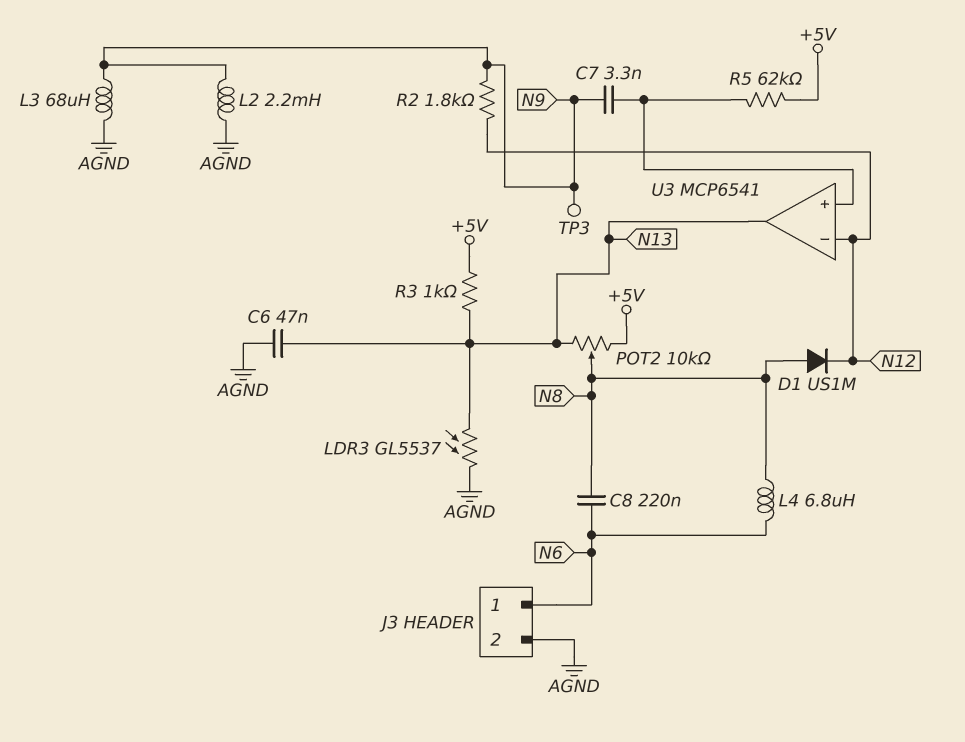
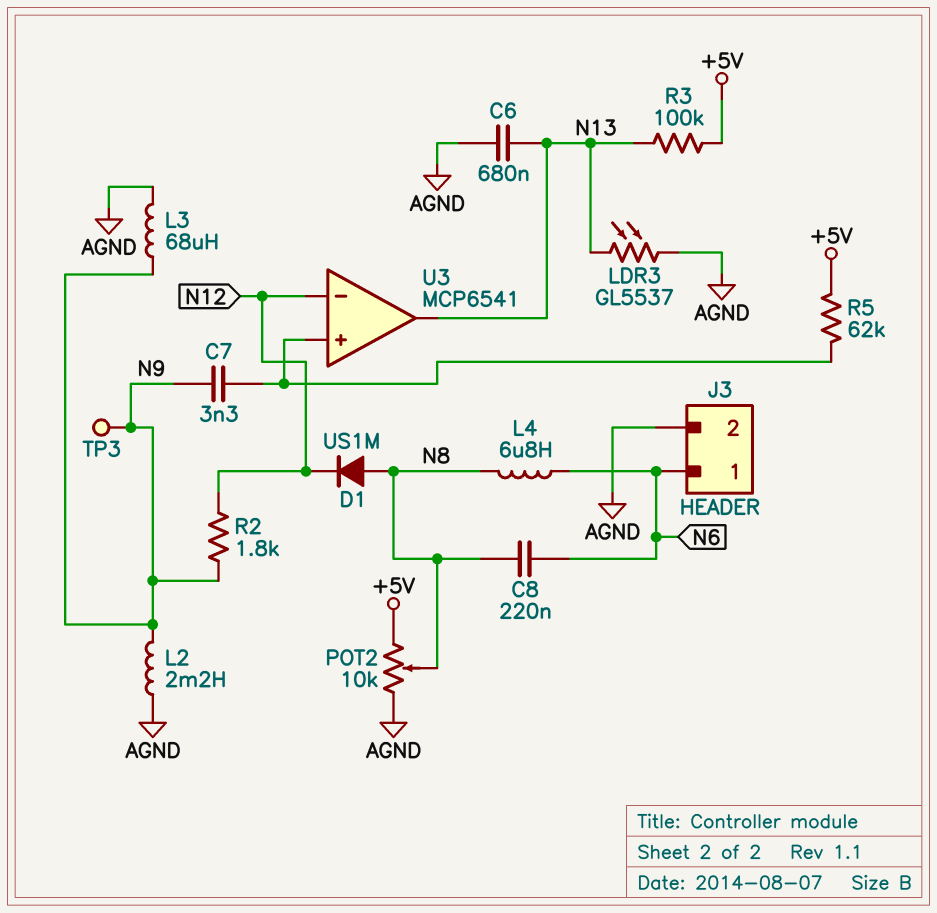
C6: 47nF (AGND, N13) -> 680nF (AGND, N13)
POT2: 10k (+5V, N13, wiper N8) -> 10k (+5V, AGND, wiper N8)
R3: 1k (+5V, N13) -> 100k (+5V, N13)

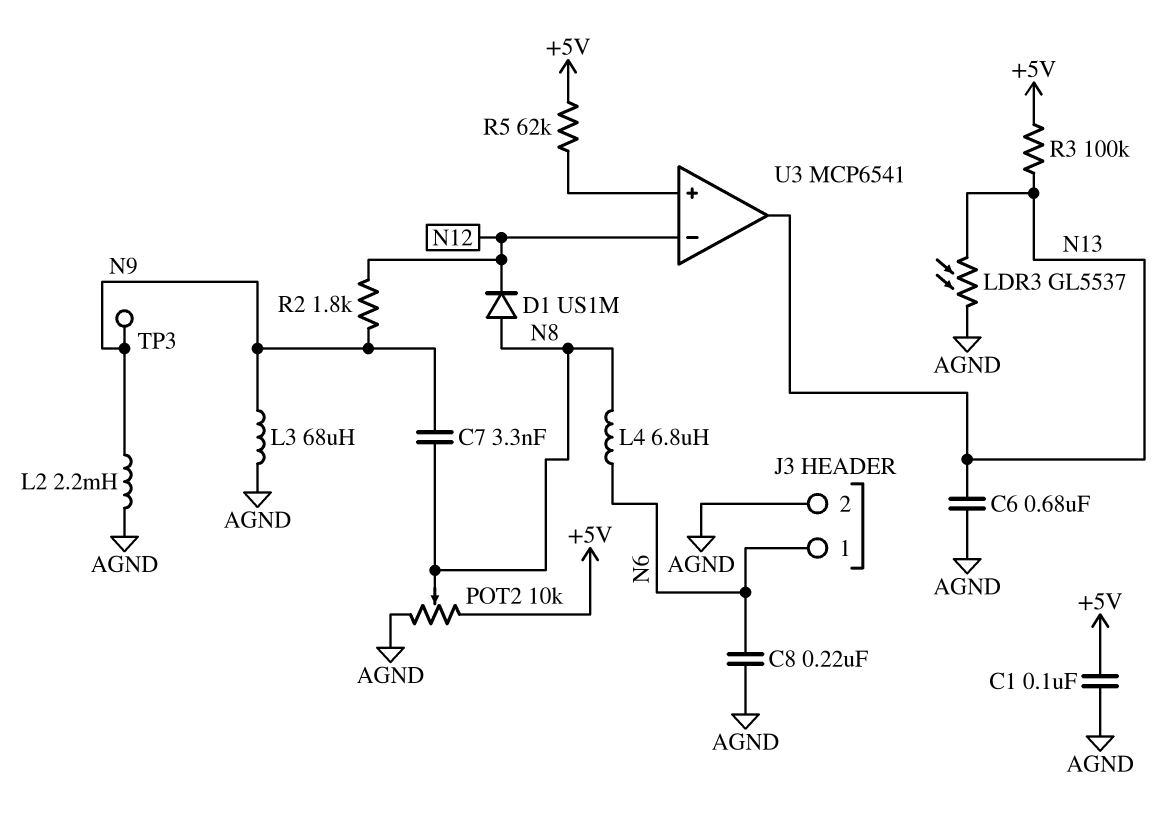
C1: none -> 100nF (+5V, AGND)
C7: 3.3nF (N9, U3/in+) -> 3.3nF (N8, N9)
C8: 220nF (N6, N8) -> 220nF (AGND, N6)

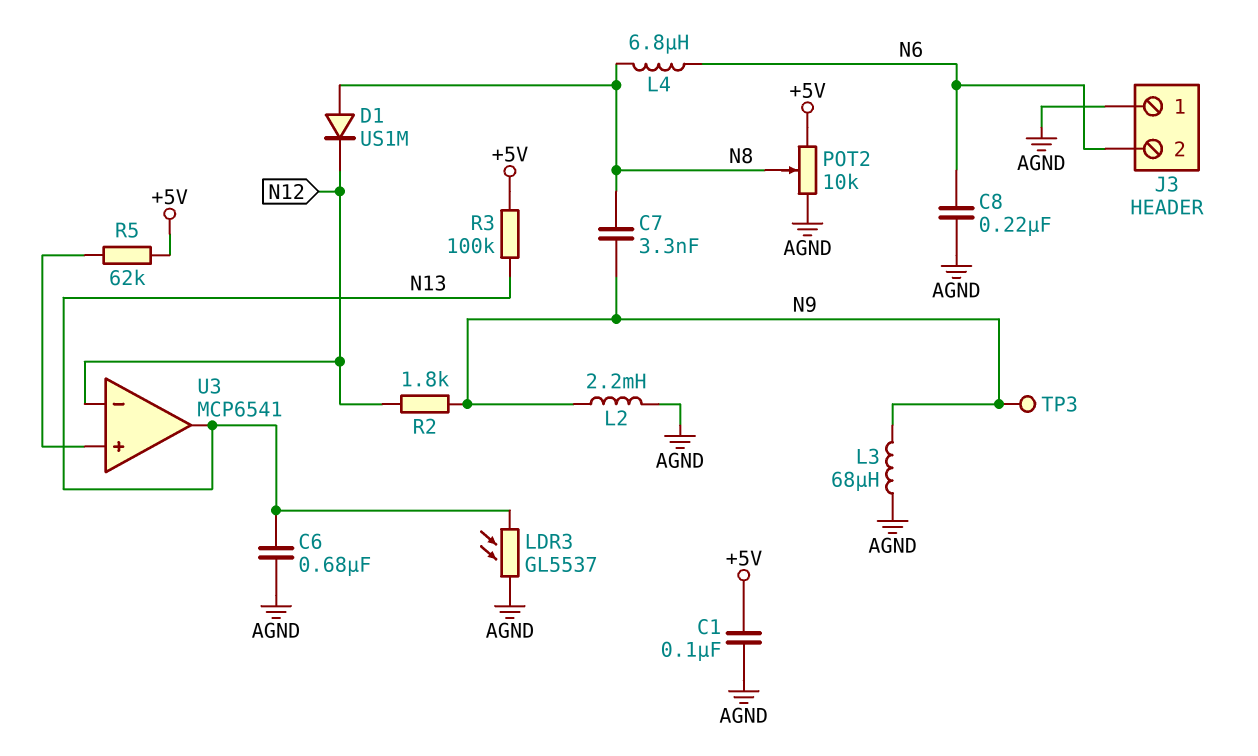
J3 pin 1: N6 -> AGND
J3 pin 2: AGND -> N6

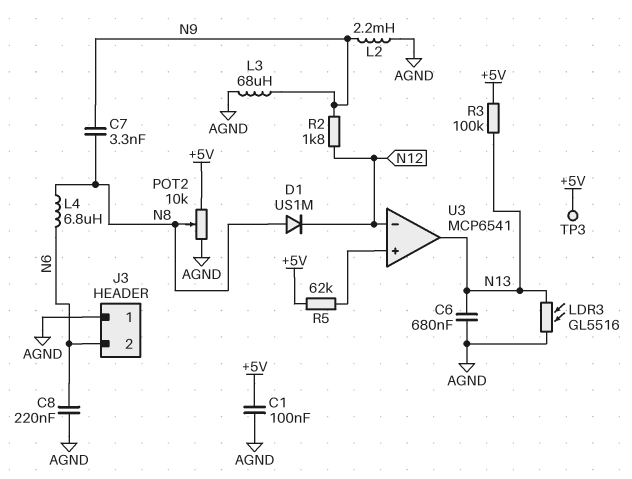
LDR3: GL5537 (AGND, N13) -> GL5516 (AGND, N13)
TP3: test point (N9) -> test point (+5V)

